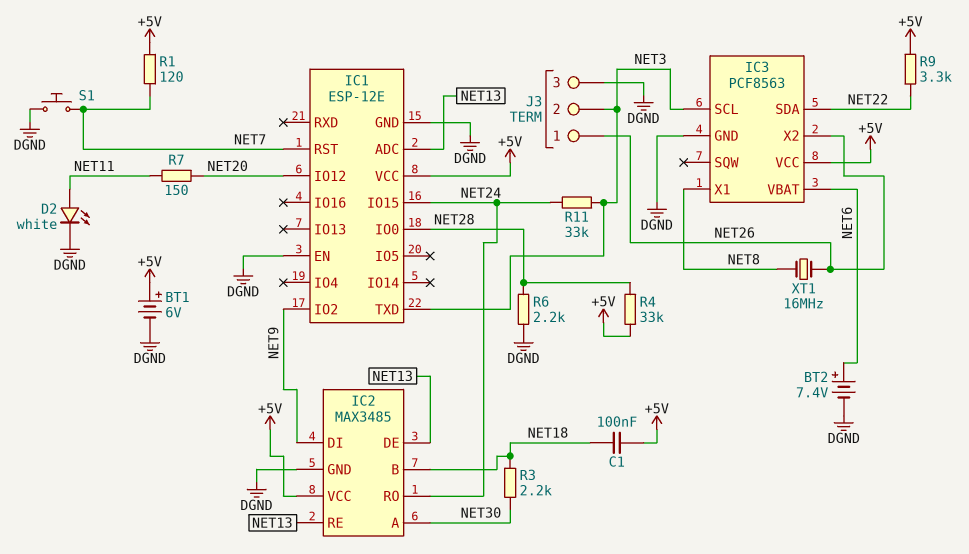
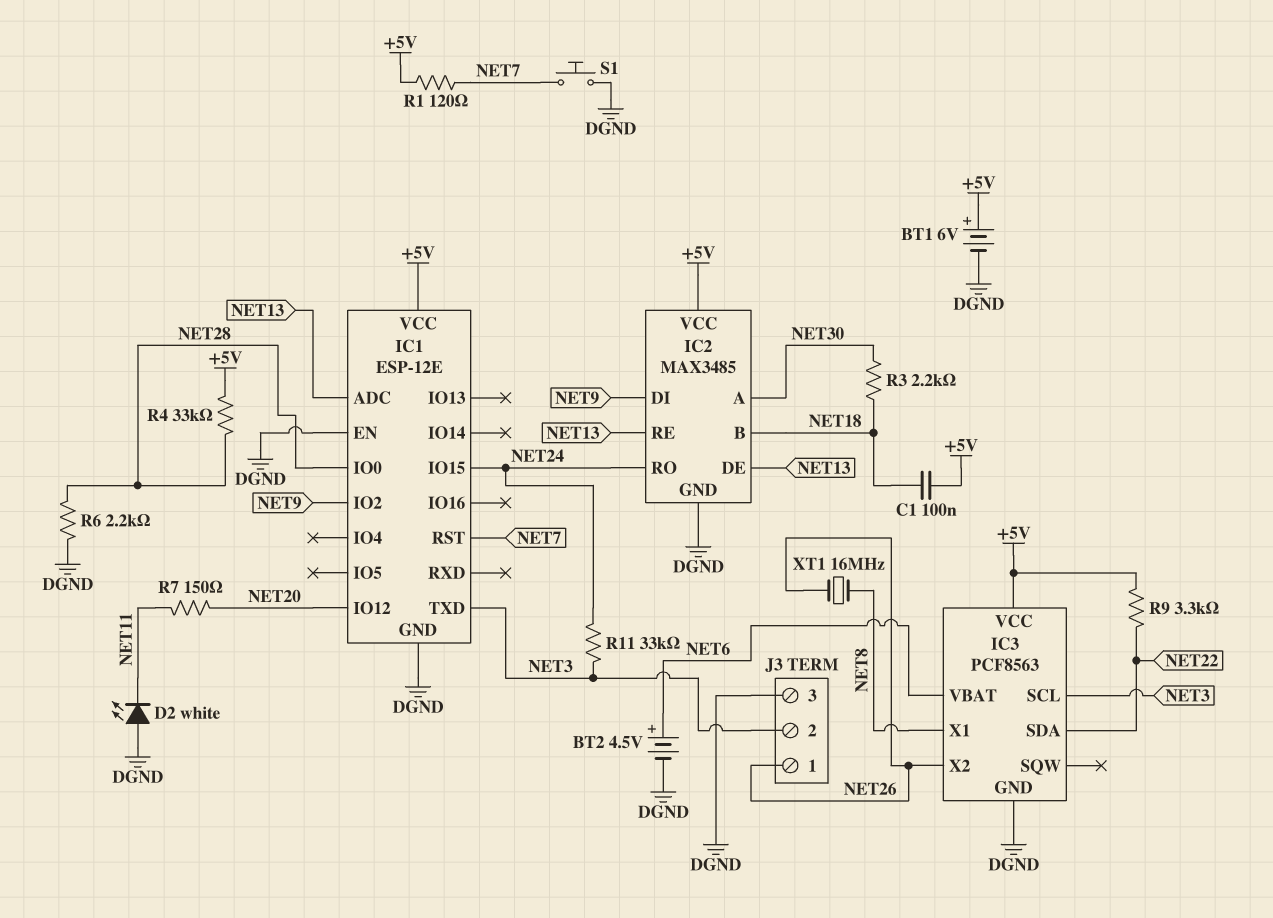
BT2: 7.4V (plus NET6, minus DGND) -> 4.5V (plus NET6, minus DGND)
D2: LED white (A NET11, K DGND) -> LED white (A DGND, K NET11)

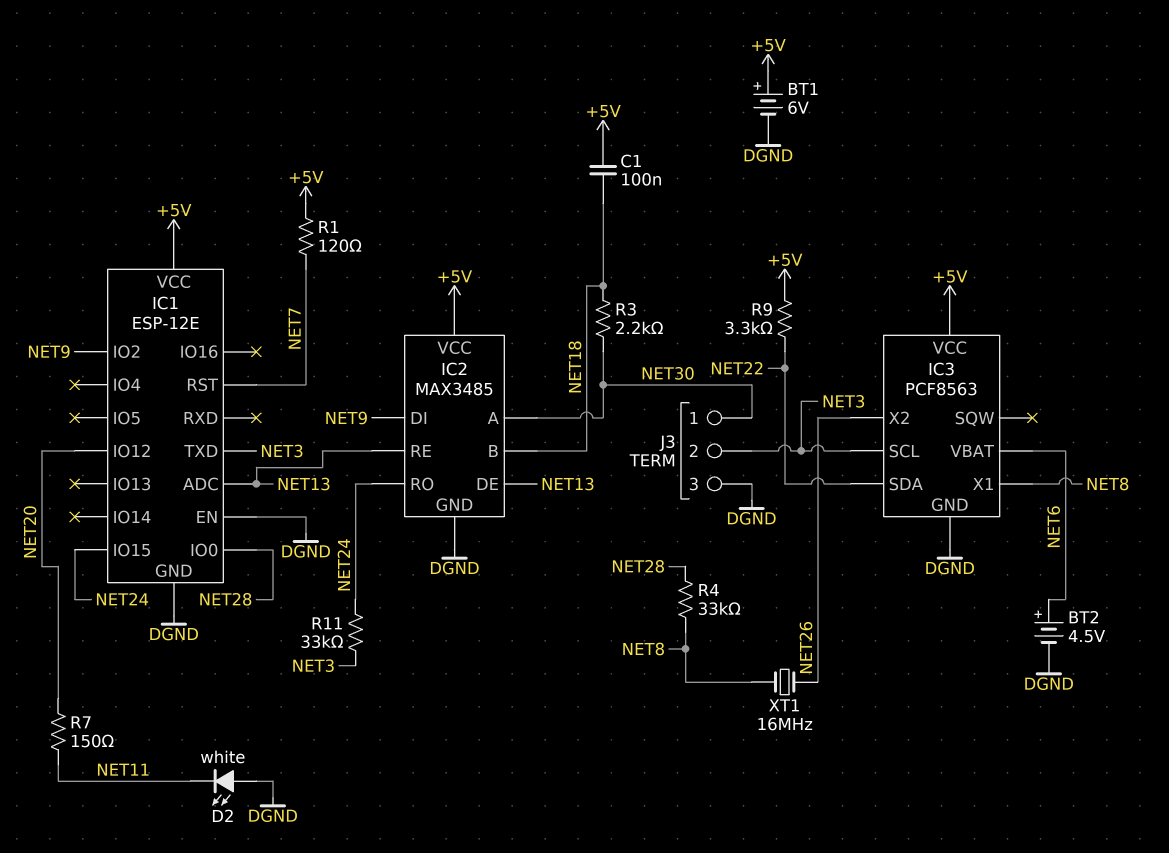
J3 pin 1: NET26 -> NET30
R4: 33k (+5V, NET28) -> 33k (NET8, NET28)
R6: 2.2k (DGND, NET28) -> none
S1: button (DGND, NET7) -> none

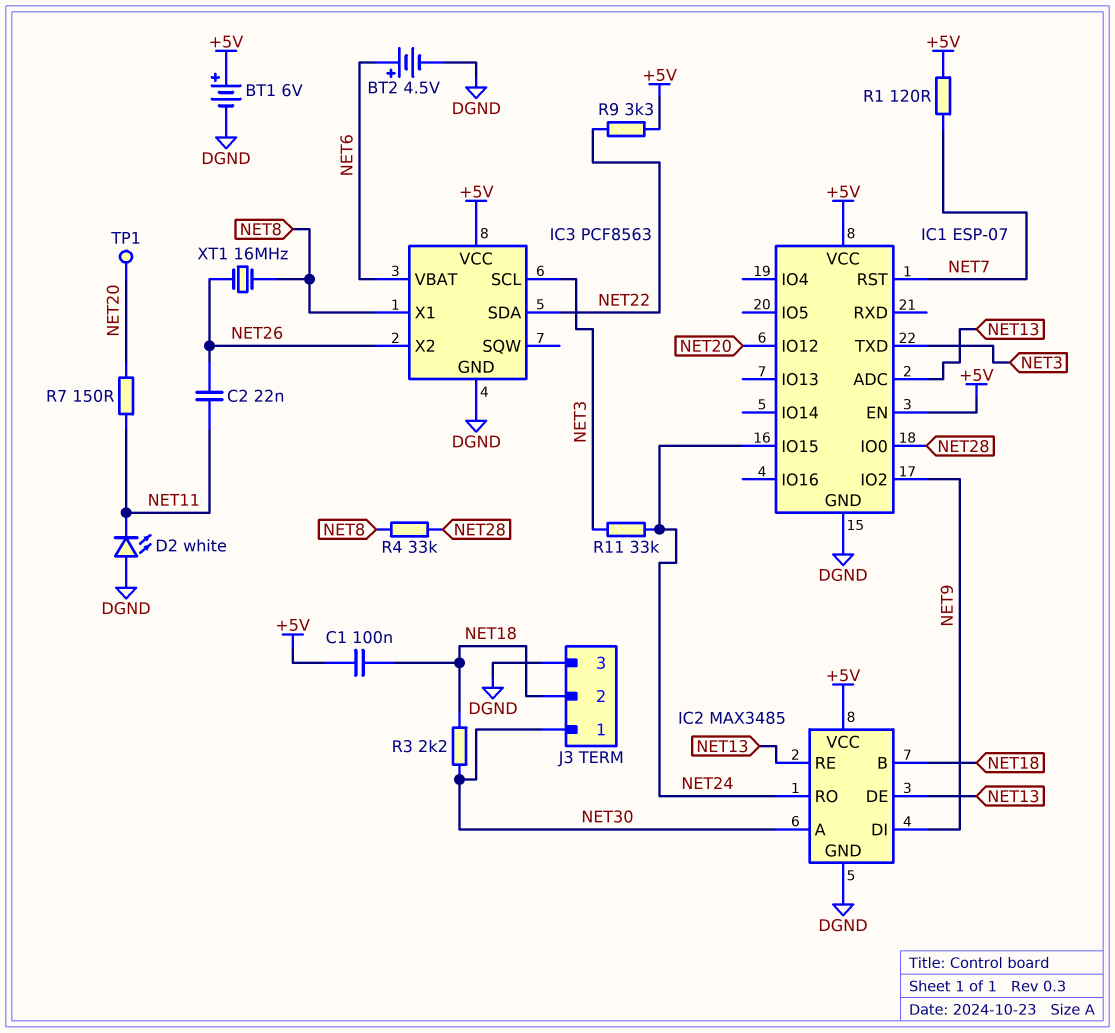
C2: none -> 22nF (NET11, NET26)
IC1: ESP-12E -> ESP-07
IC1 pin EN: DGND -> +5V
J3 pin 2: NET3 -> NET18
TP1: none -> test point (NET20)

